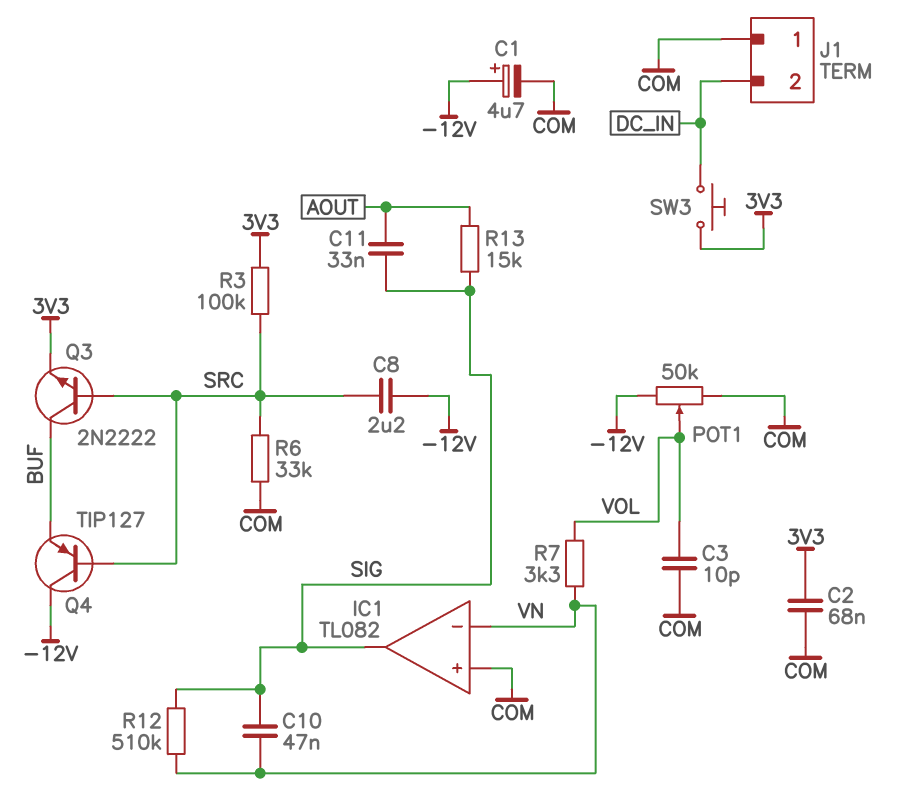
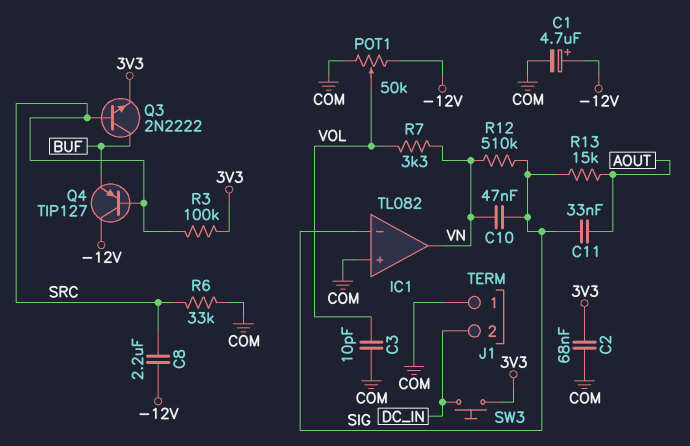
IC1 pin in-: VN -> SIG
IC1 pin out: SIG -> VN

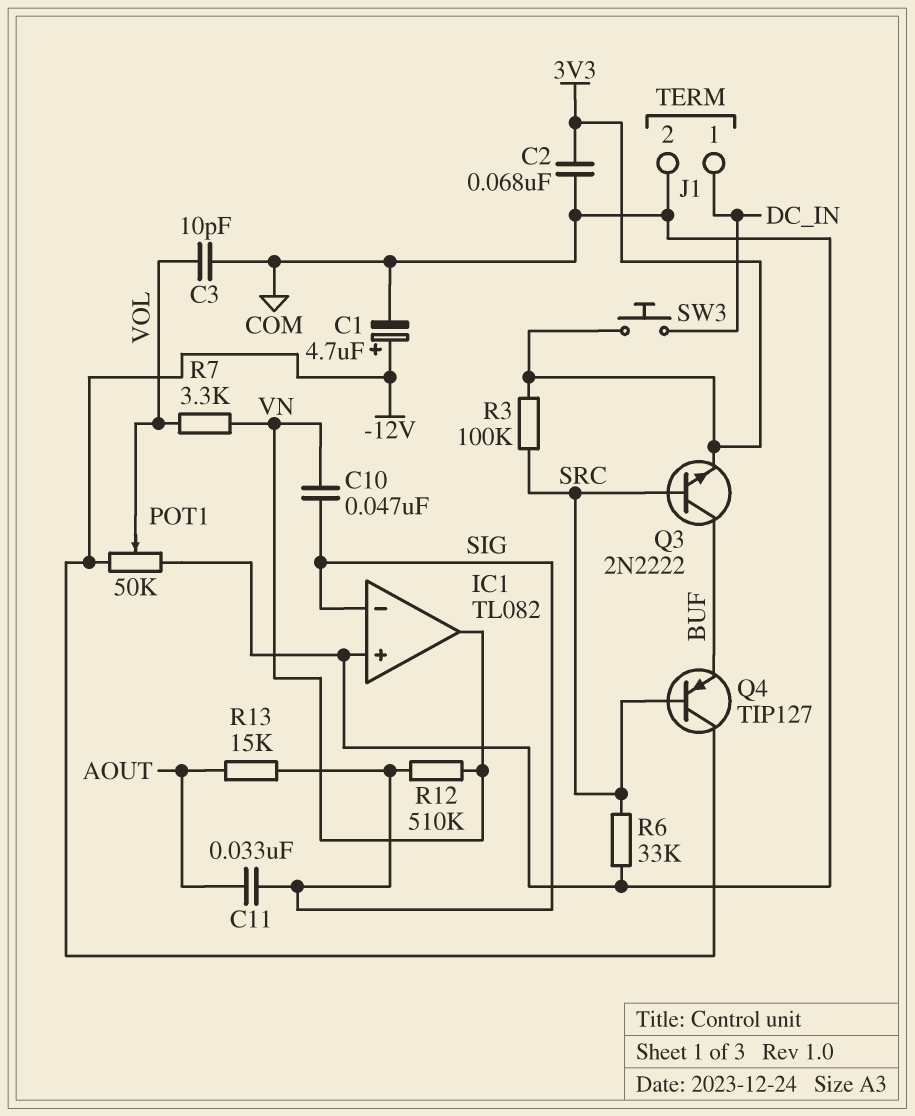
C8: 2.2uF (-12V, SRC) -> none
J1 pin 1: COM -> DC_IN
J1 pin 2: DC_IN -> COM

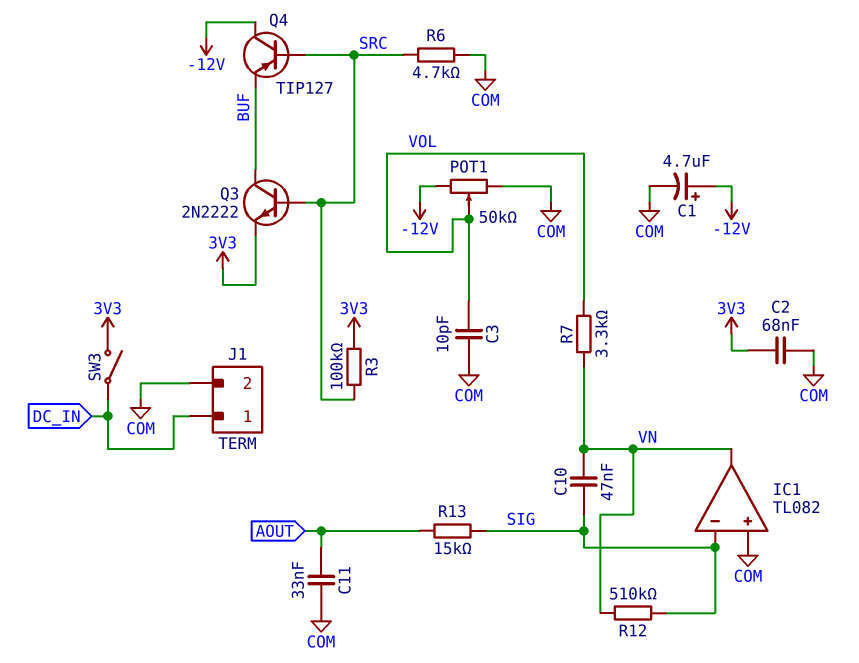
C11: 33nF (AOUT, SIG) -> 33nF (AOUT, COM)
R6: 33k (COM, SRC) -> 4.7k (COM, SRC)
SW3: button (3V3, DC_IN) -> switch (3V3, DC_IN)

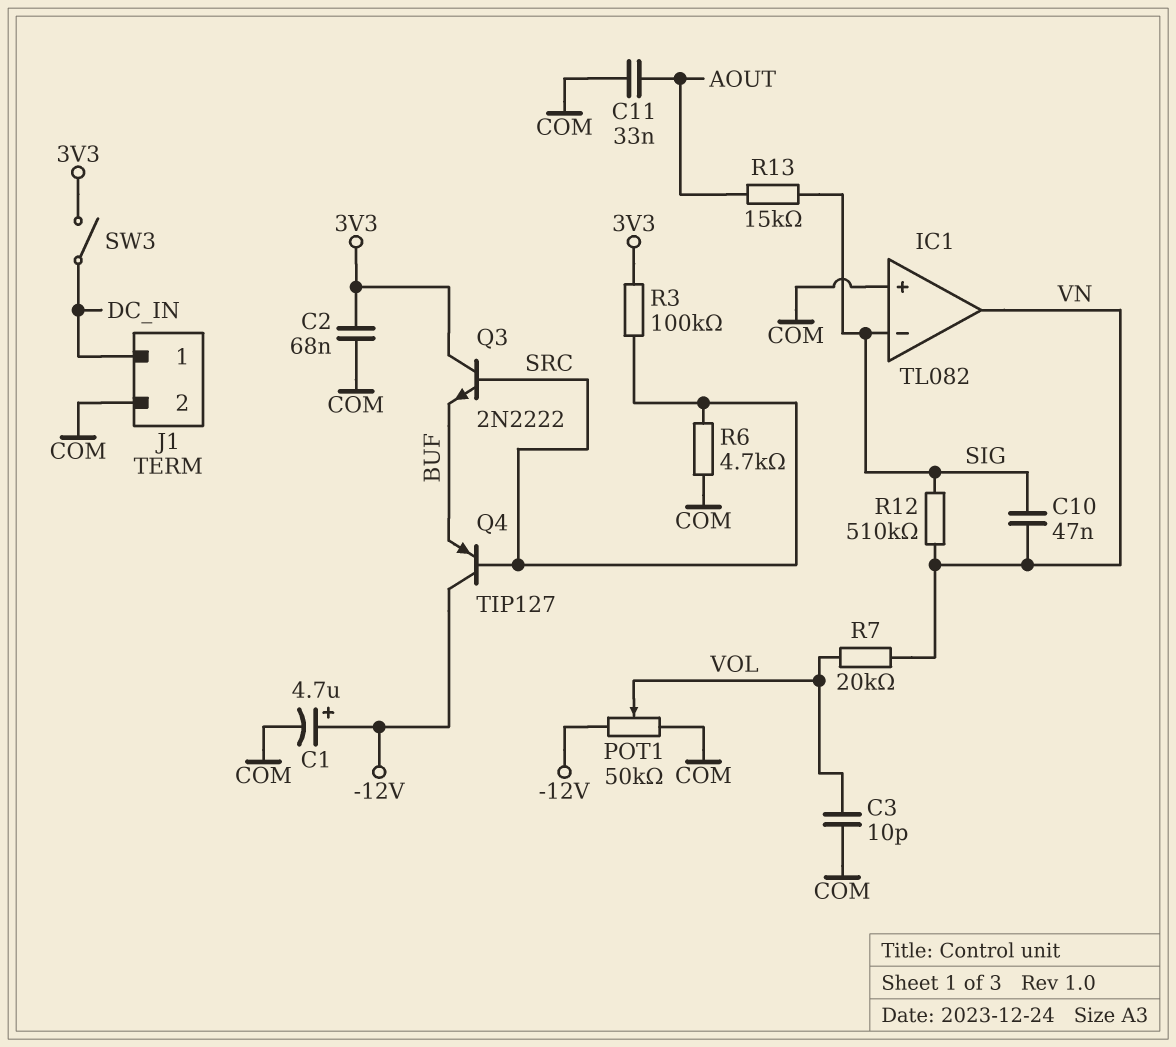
Q3: NPN 2N2222 (B SRC, C BUF, E 3V3) -> NPN 2N2222 (B SRC, C 3V3, E BUF)
R7: 3.3k (VN, VOL) -> 20k (VN, VOL)

